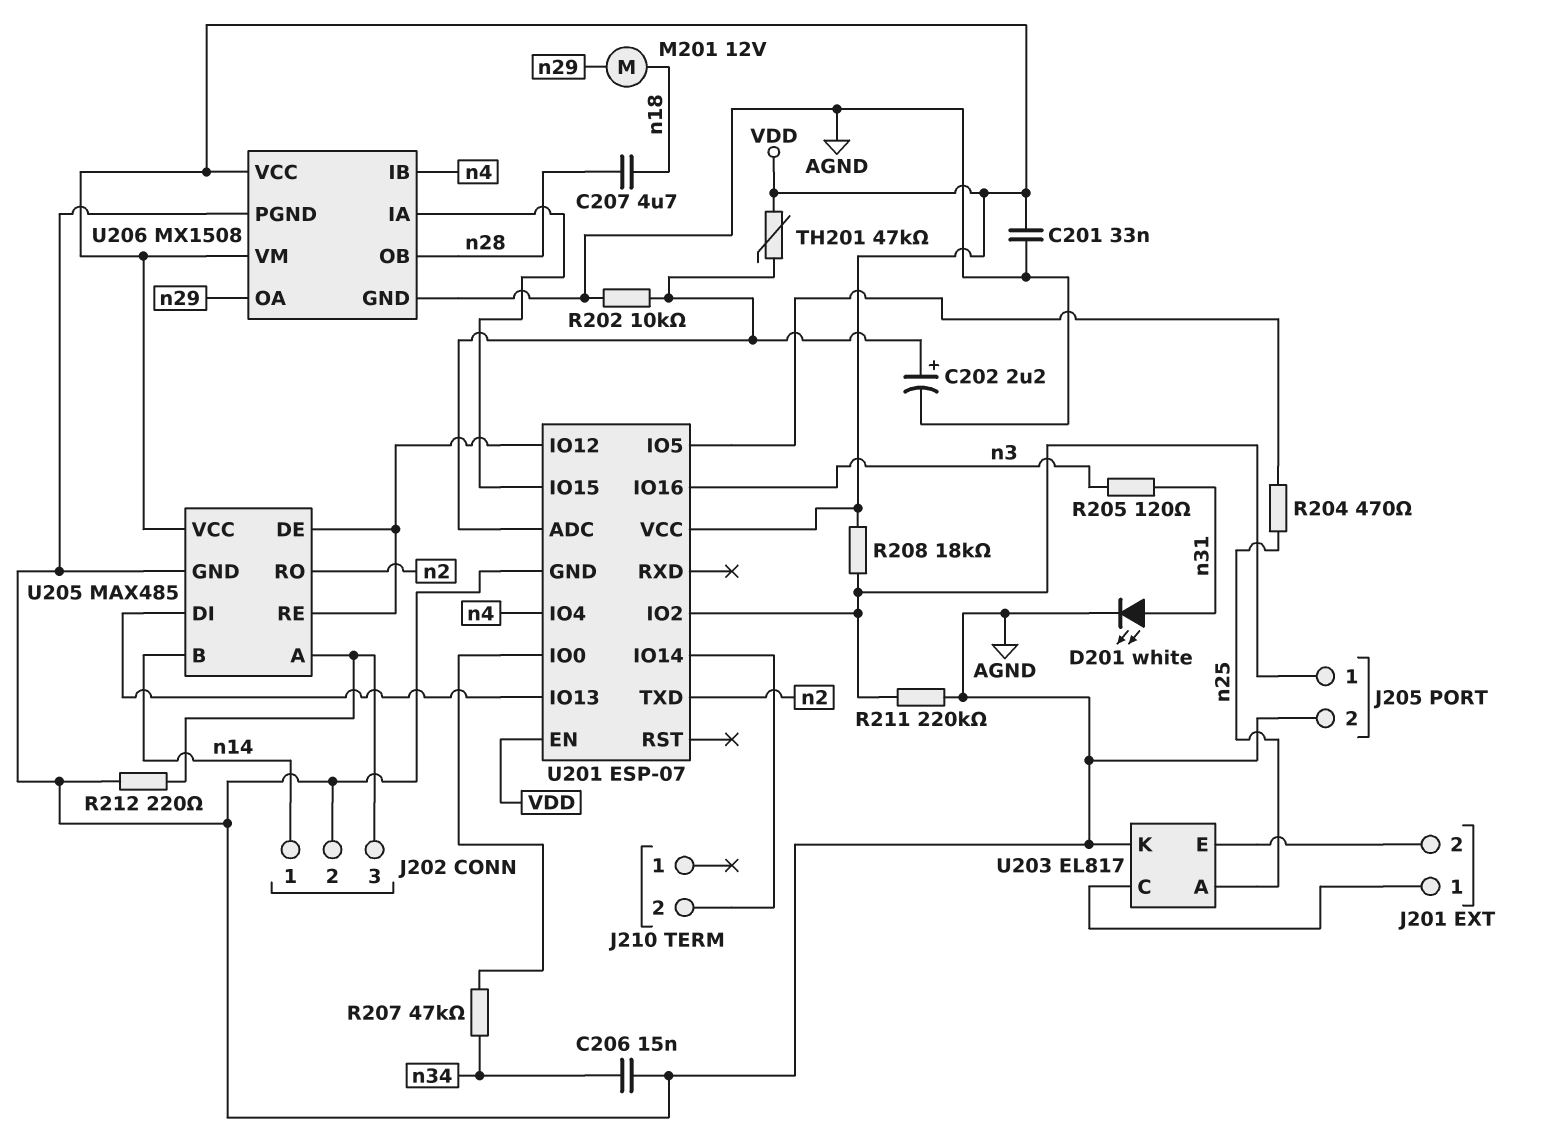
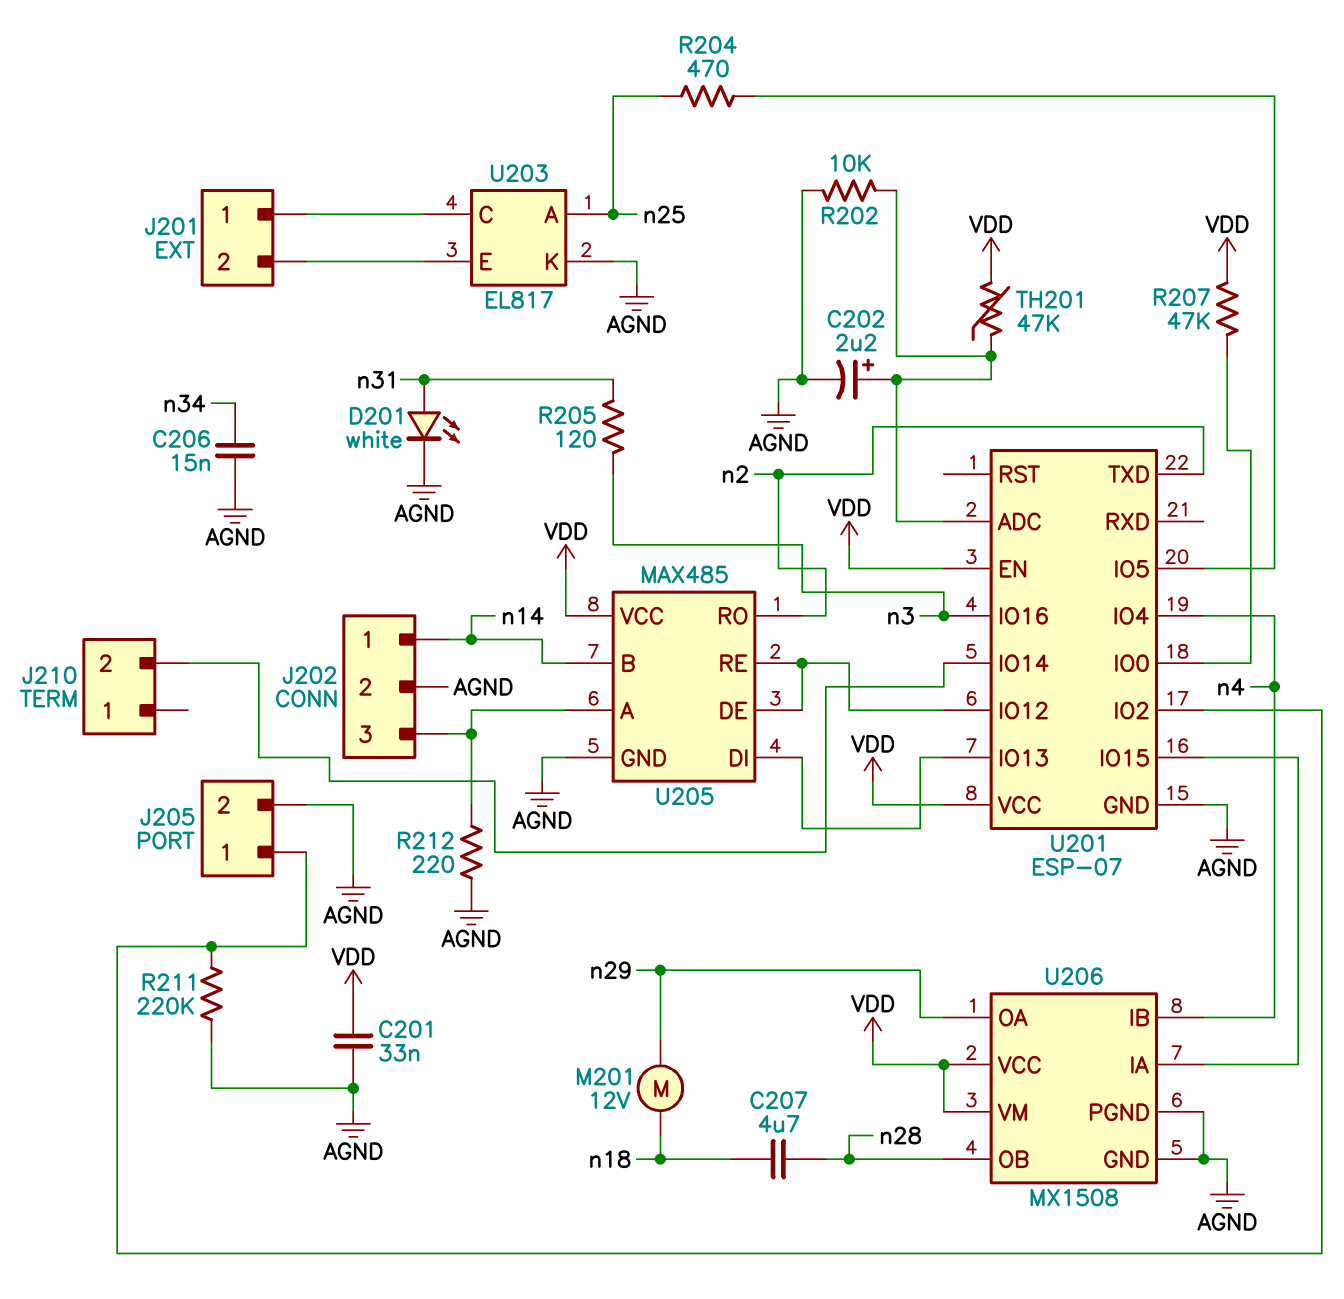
R207: 47k (U201/IO0, n34) -> 47k (U201/IO0, VDD)
R208: 18k (J205/1, VDD) -> none

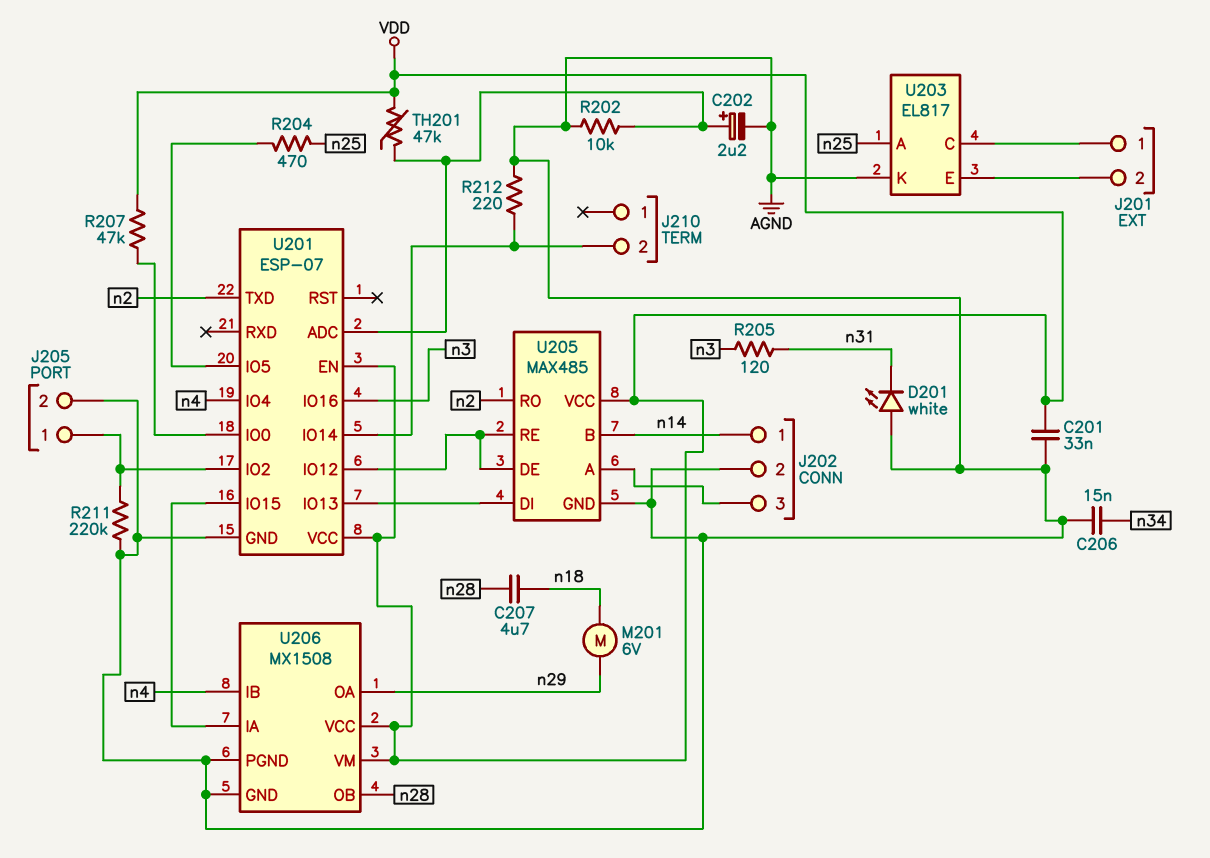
D201: LED white (A n31, K AGND) -> LED white (A AGND, K n31)
M201: motor 12V (n18, n29) -> motor 6V (n18, n29)
R212: 220 (AGND, J202/3) -> 220 (AGND, J210/2)

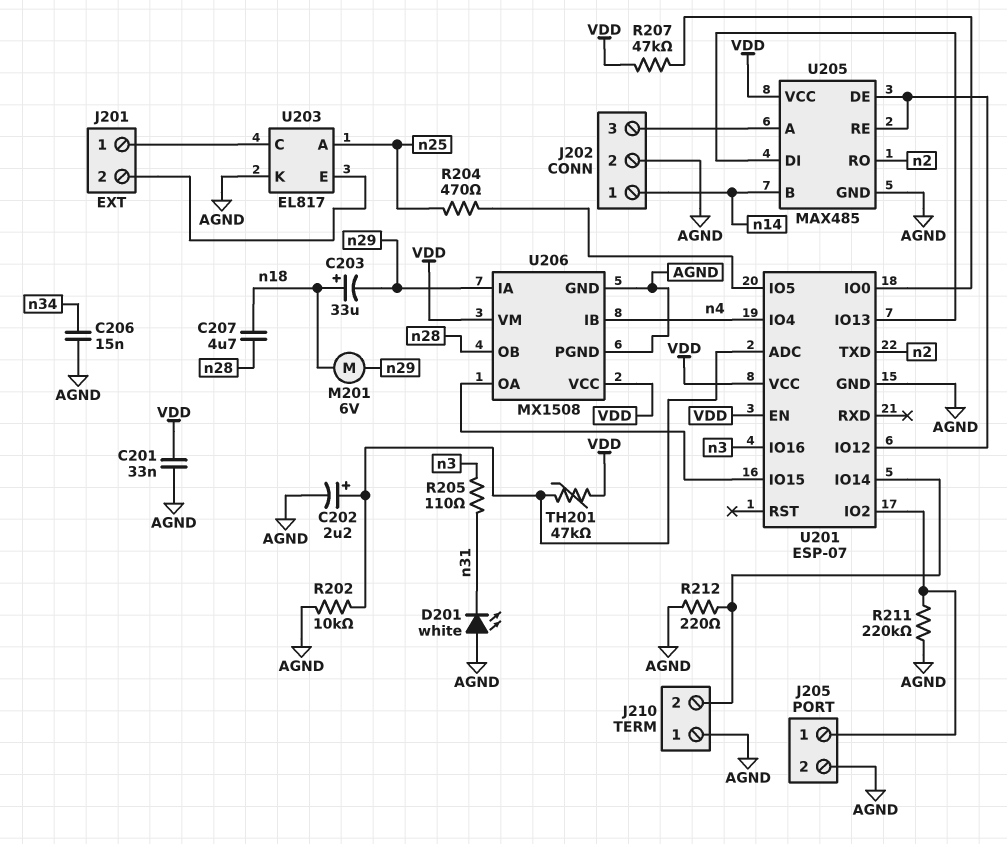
C203: none -> 33uF (plus n18, minus n29)
J210 pin 1: none -> AGND
R205: 120 (n3, n31) -> 110 (n3, n31)
U206 pin IA: U201/IO15 -> n29
U206 pin OA: n29 -> U201/IO15

